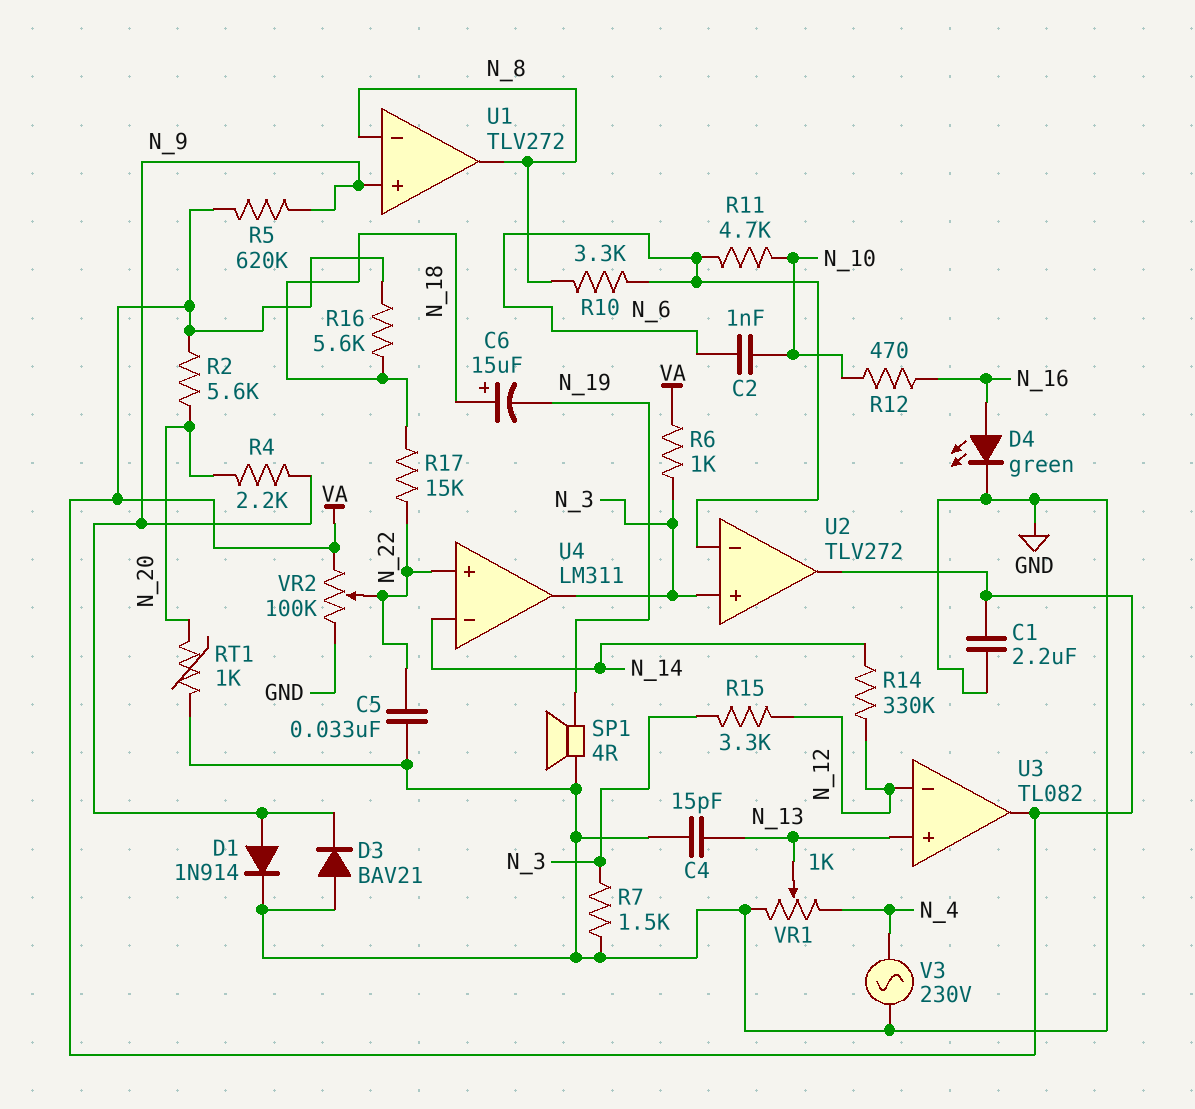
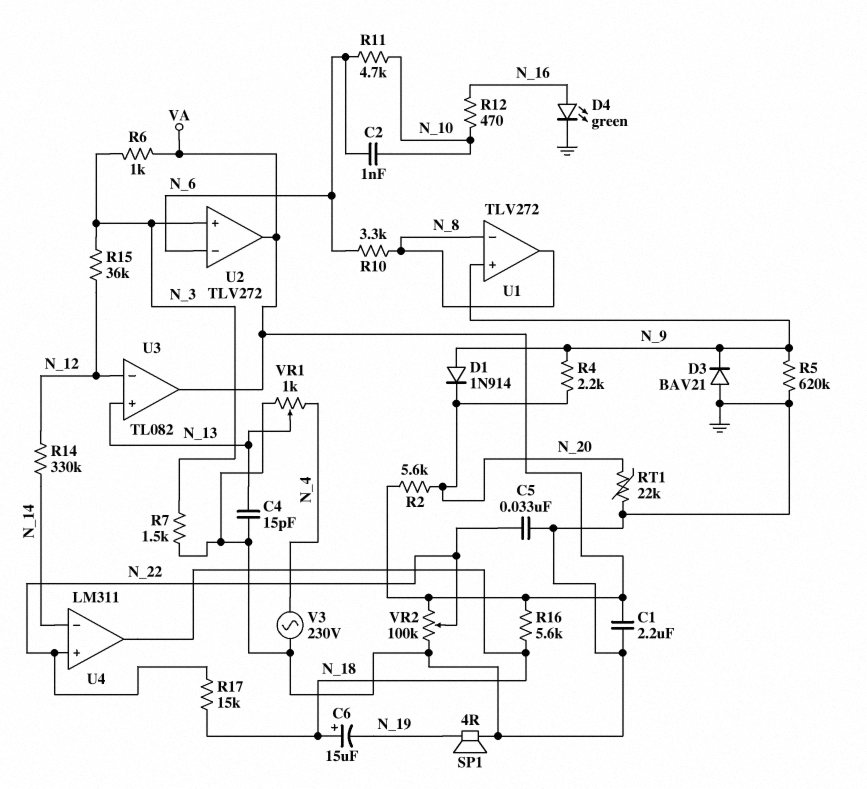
D1: diode 1N914 (A N_9, K GND) -> diode 1N914 (A N_9, K N_20)
R5: 620k (N_9, VA) -> 620k (GND, N_9)
R15: 3.3k (N_3, N_12) -> 36k (N_3, N_12)
RT1: 1k (GND, N_20) -> 22k (GND, N_20)
U4 pin out: N_3 -> N_18

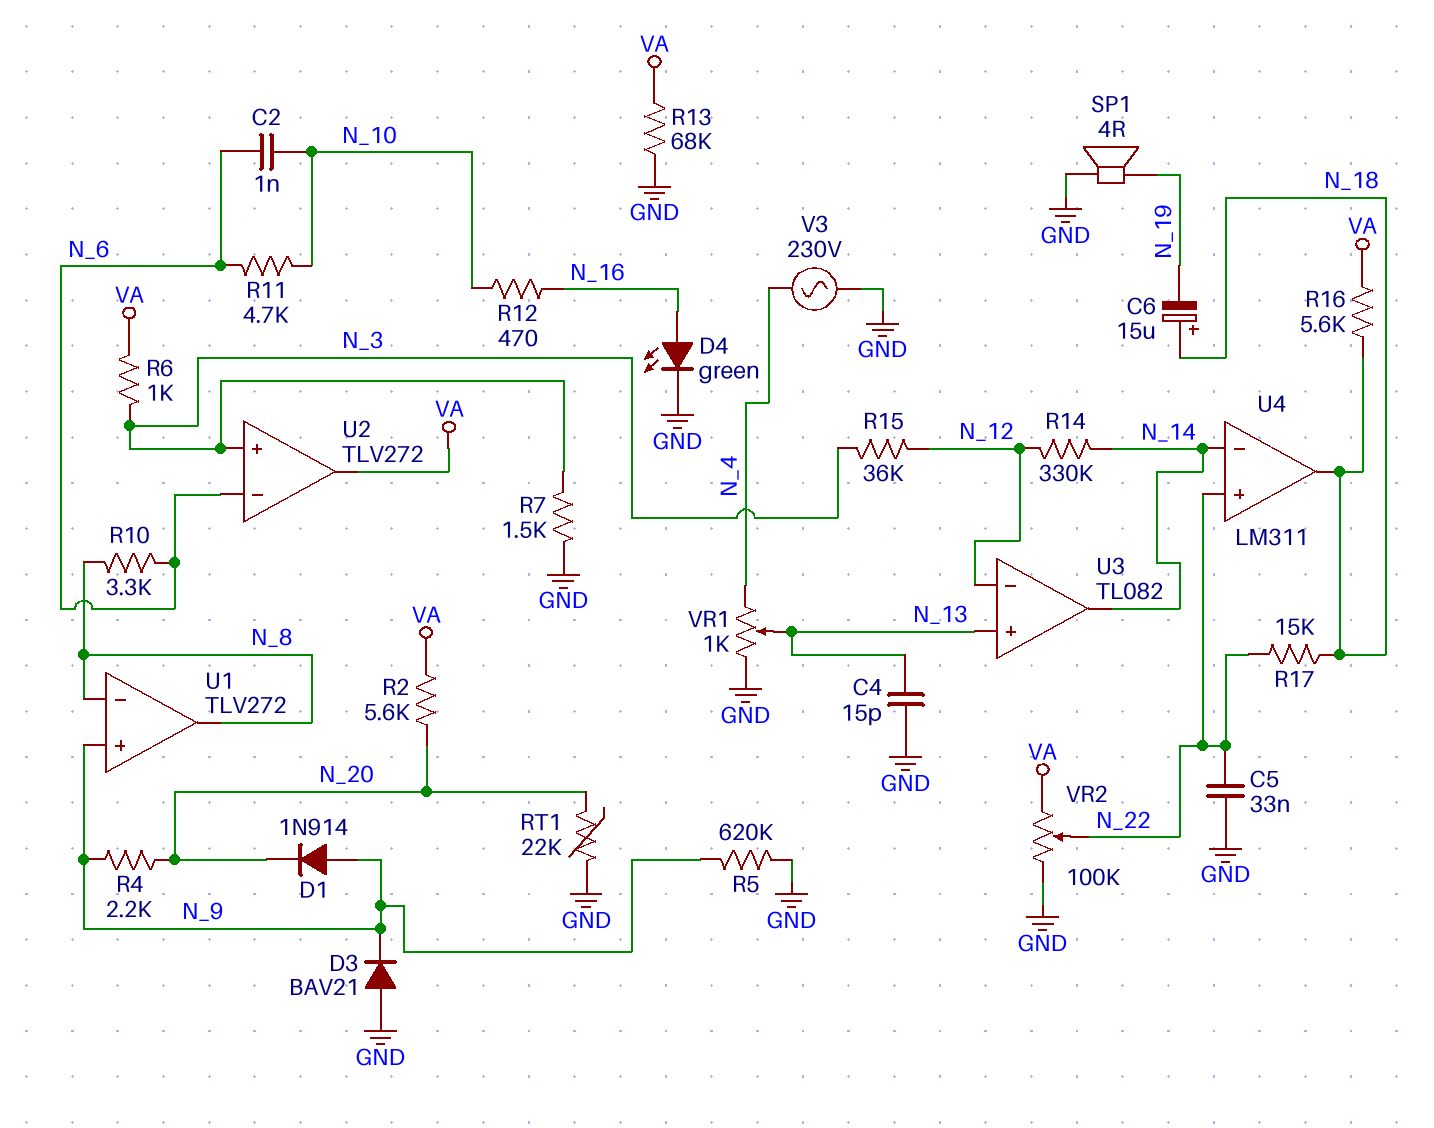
C1: 2.2uF (GND, VA) -> none
R13: none -> 68k (GND, VA)
U3 pin out: VA -> N_14

